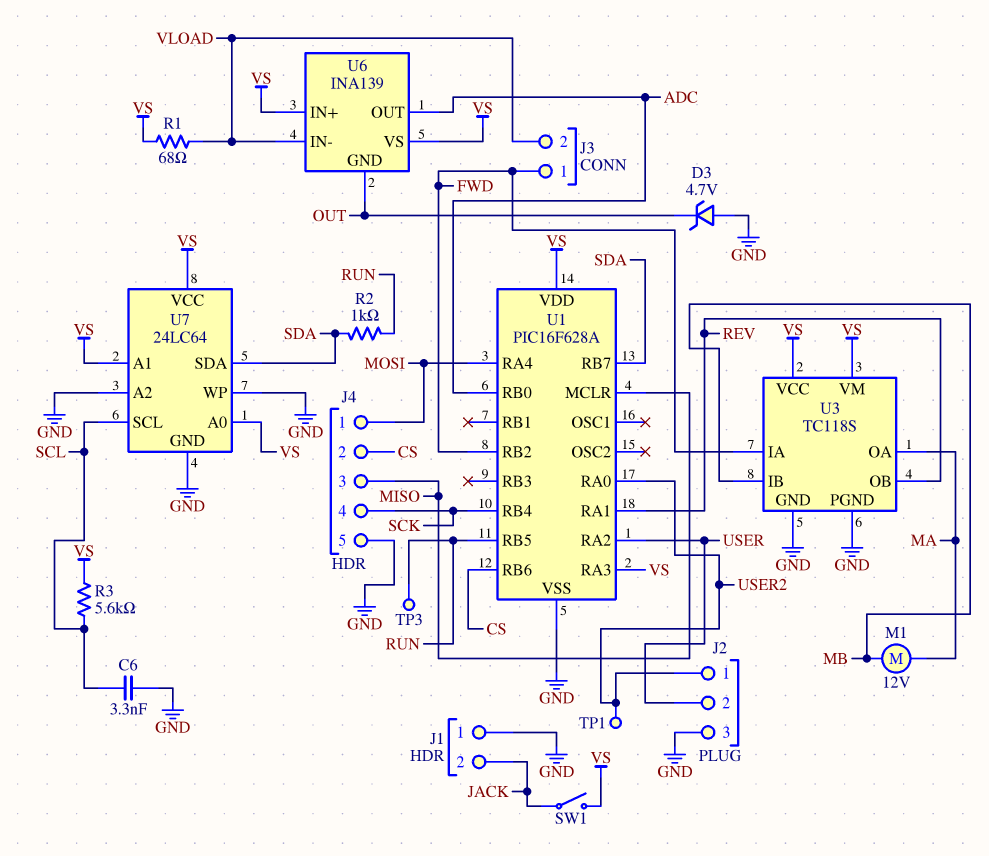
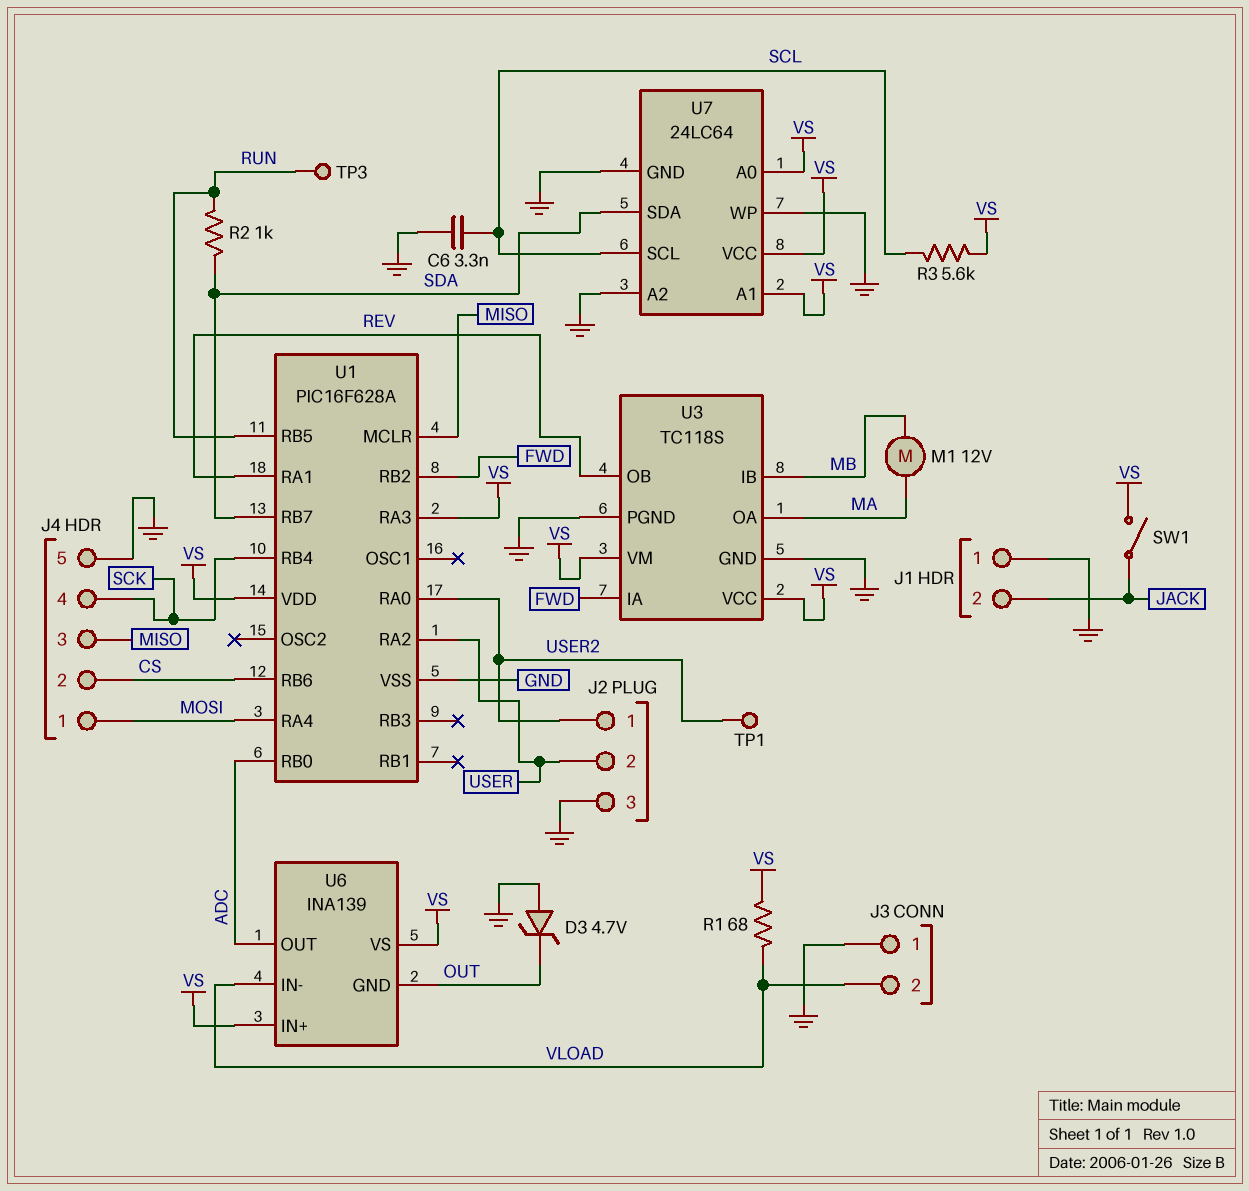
J3 pin 1: FWD -> GND

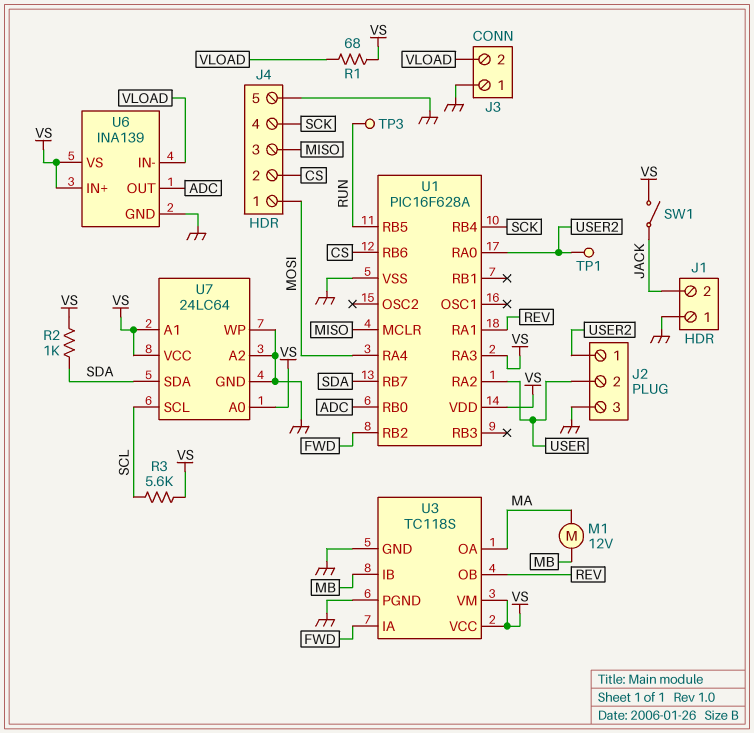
C6: 3.3nF (GND, SCL) -> none
D3: zener 4.7V (A GND, K OUT) -> none
R2: 1k (RUN, SDA) -> 1k (SDA, VS)
U6 pin GND: OUT -> GND

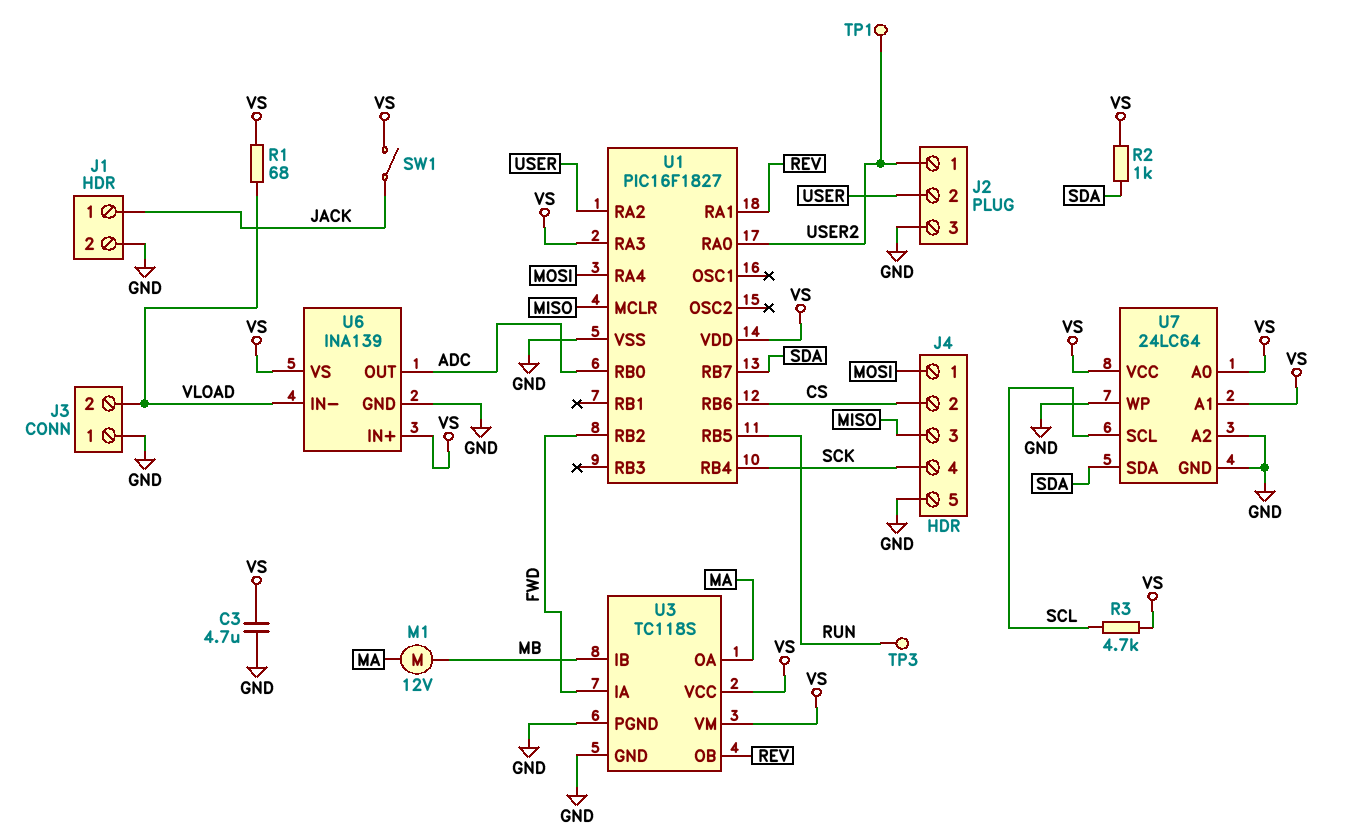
C3: none -> 4.7uF (GND, VS)
J1 pin 1: GND -> JACK
J1 pin 2: JACK -> GND
R3: 5.6k (SCL, VS) -> 4.7k (SCL, VS)
U1: PIC16F628A -> PIC16F1827

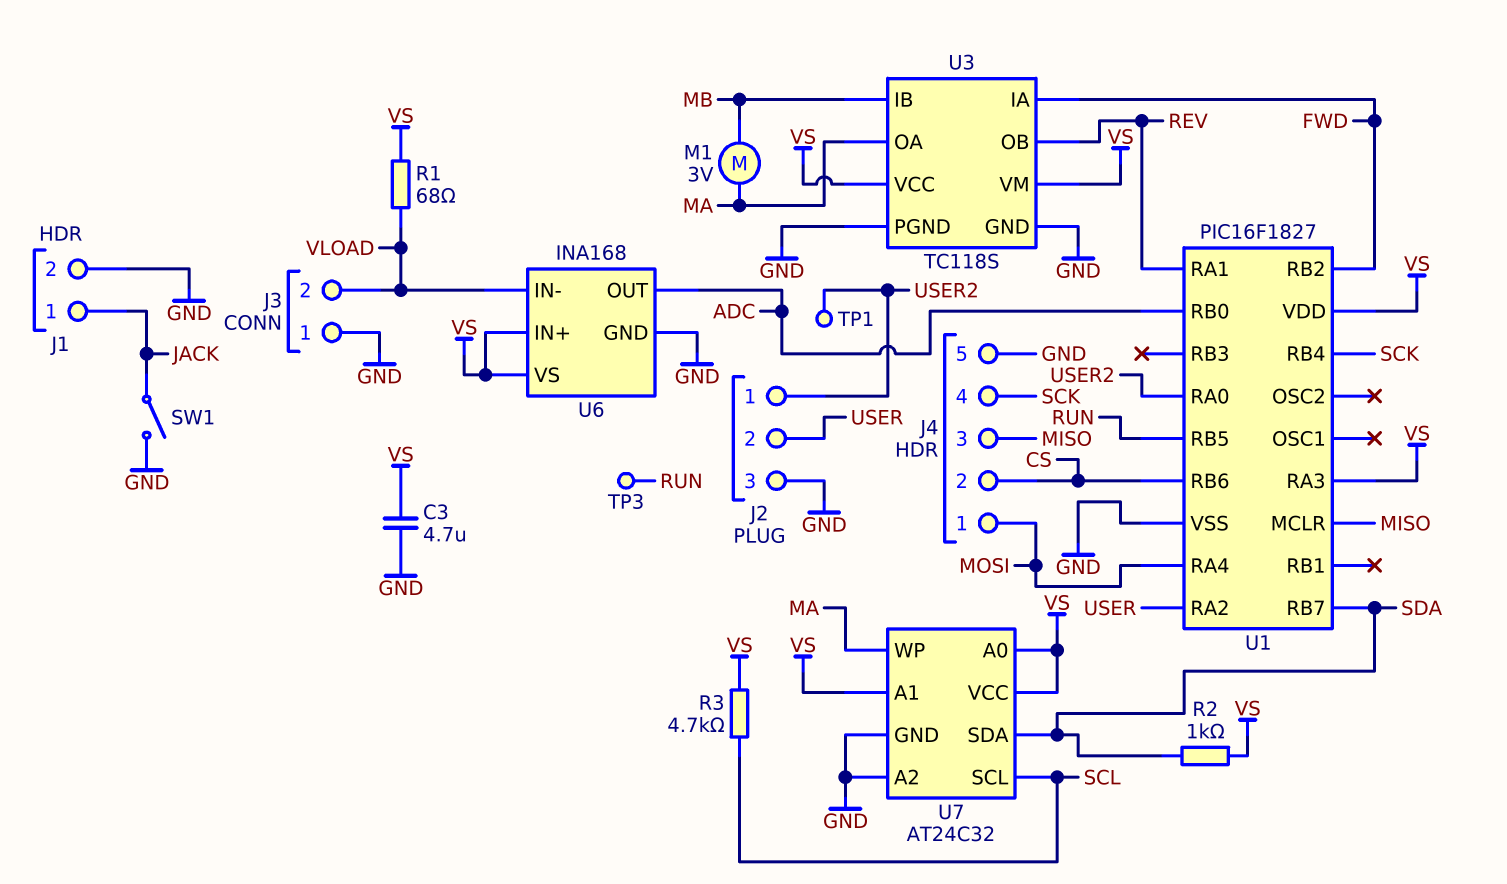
M1: motor 12V (MA, MB) -> motor 3V (MA, MB)
SW1: switch (JACK, VS) -> switch (GND, JACK)
U6: INA139 -> INA168
U7: 24LC64 -> AT24C32
U7 pin WP: GND -> MA

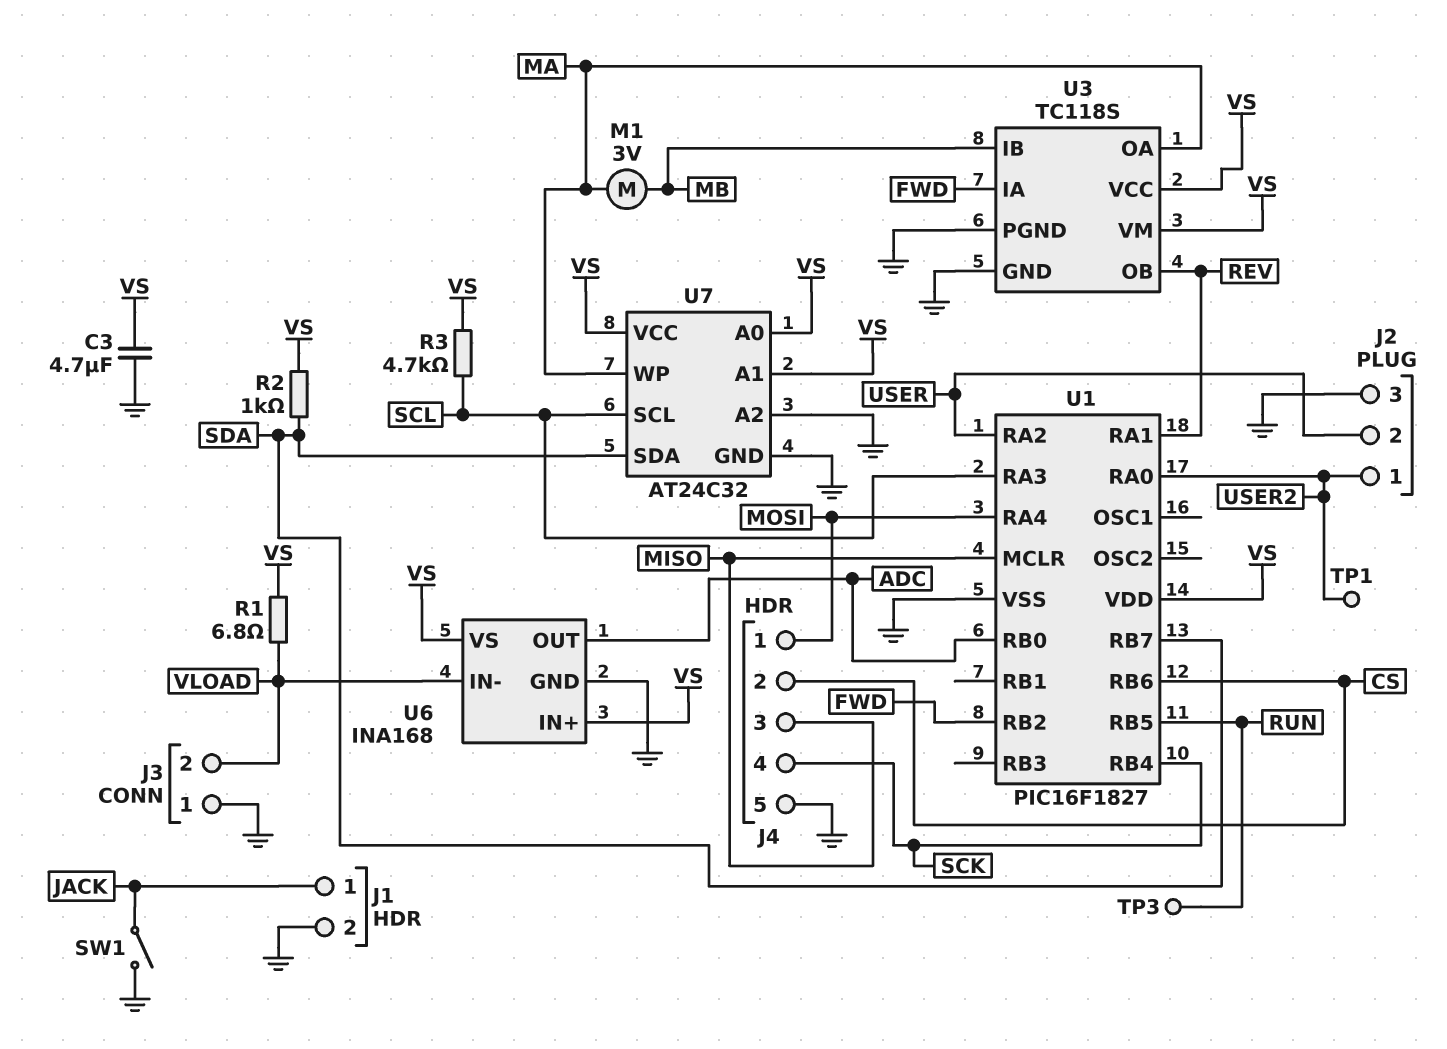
R1: 68 (VLOAD, VS) -> 6.8 (VLOAD, VS)
U1 pin RA3: VS -> SCL

